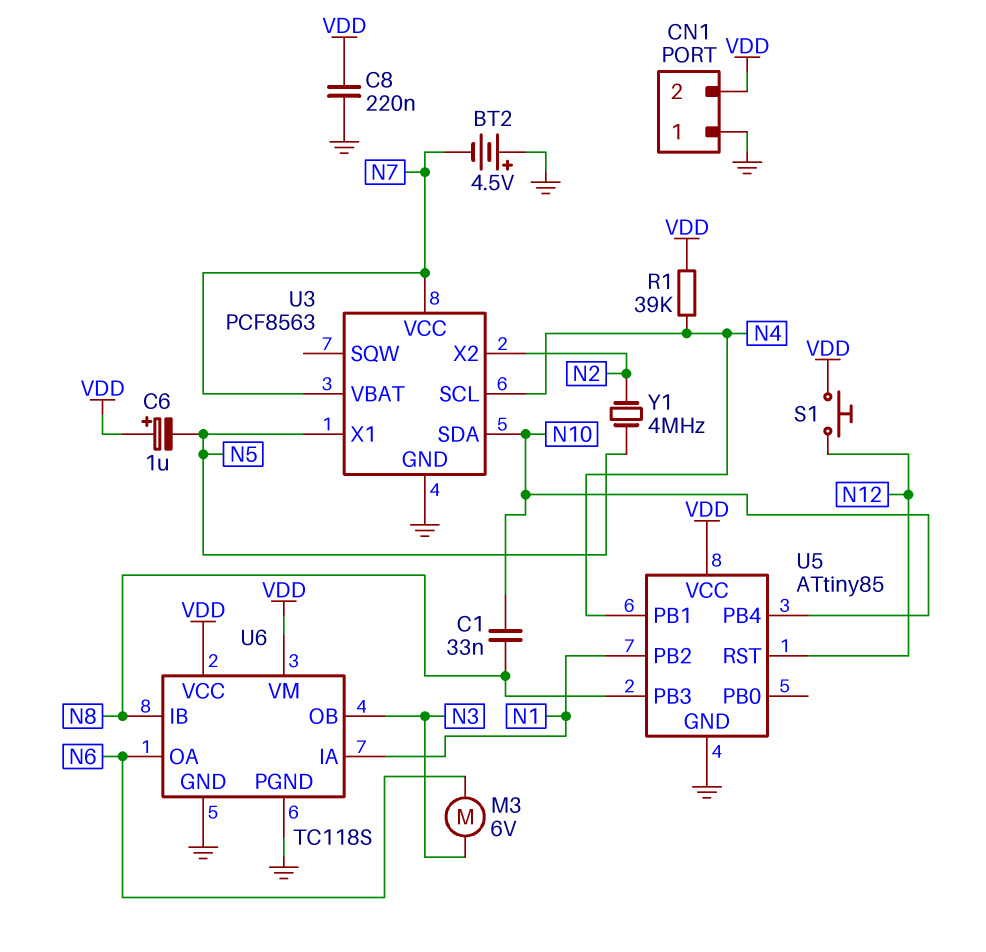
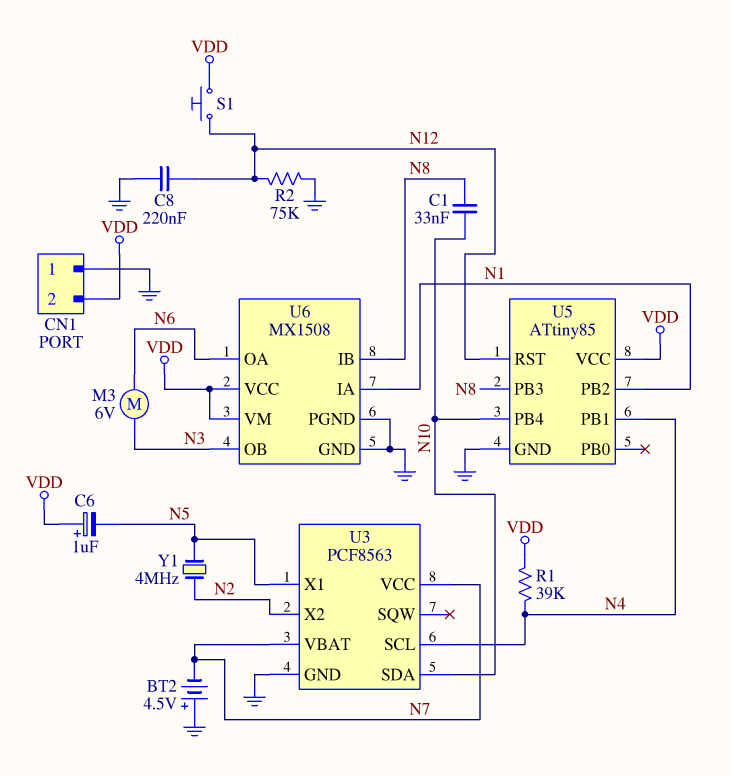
C8: 220nF (GND, VDD) -> 220nF (GND, N12)
R2: none -> 75k (GND, N12)
U6: TC118S -> MX1508

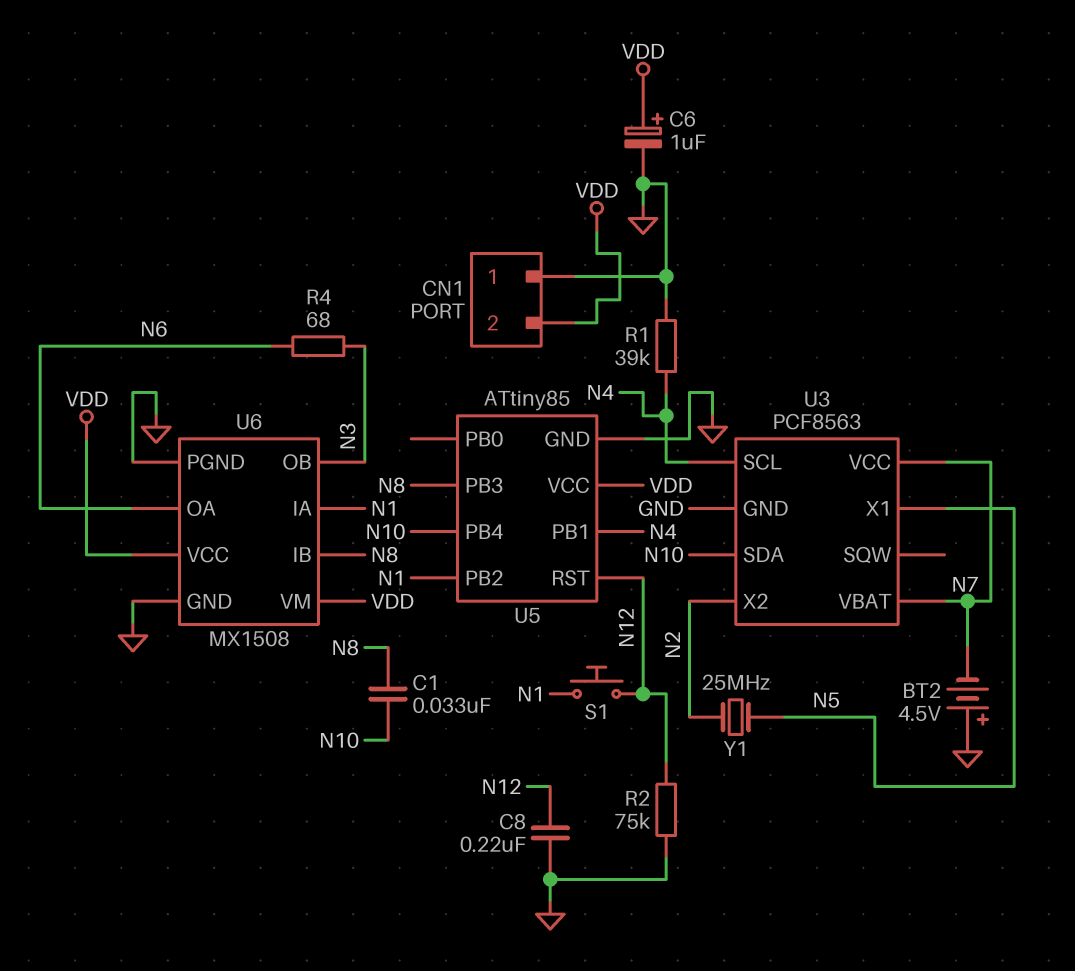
C6: 1uF (plus VDD, minus N5) -> 1uF (plus VDD, minus GND)
M3: motor 6V (N3, N6) -> none
R1: 39k (N4, VDD) -> 39k (GND, N4)
R4: none -> 68 (N3, N6)
S1: button (N12, VDD) -> button (N1, N12)
Y1: 4MHz (N2, N5) -> 25MHz (N2, N5)

